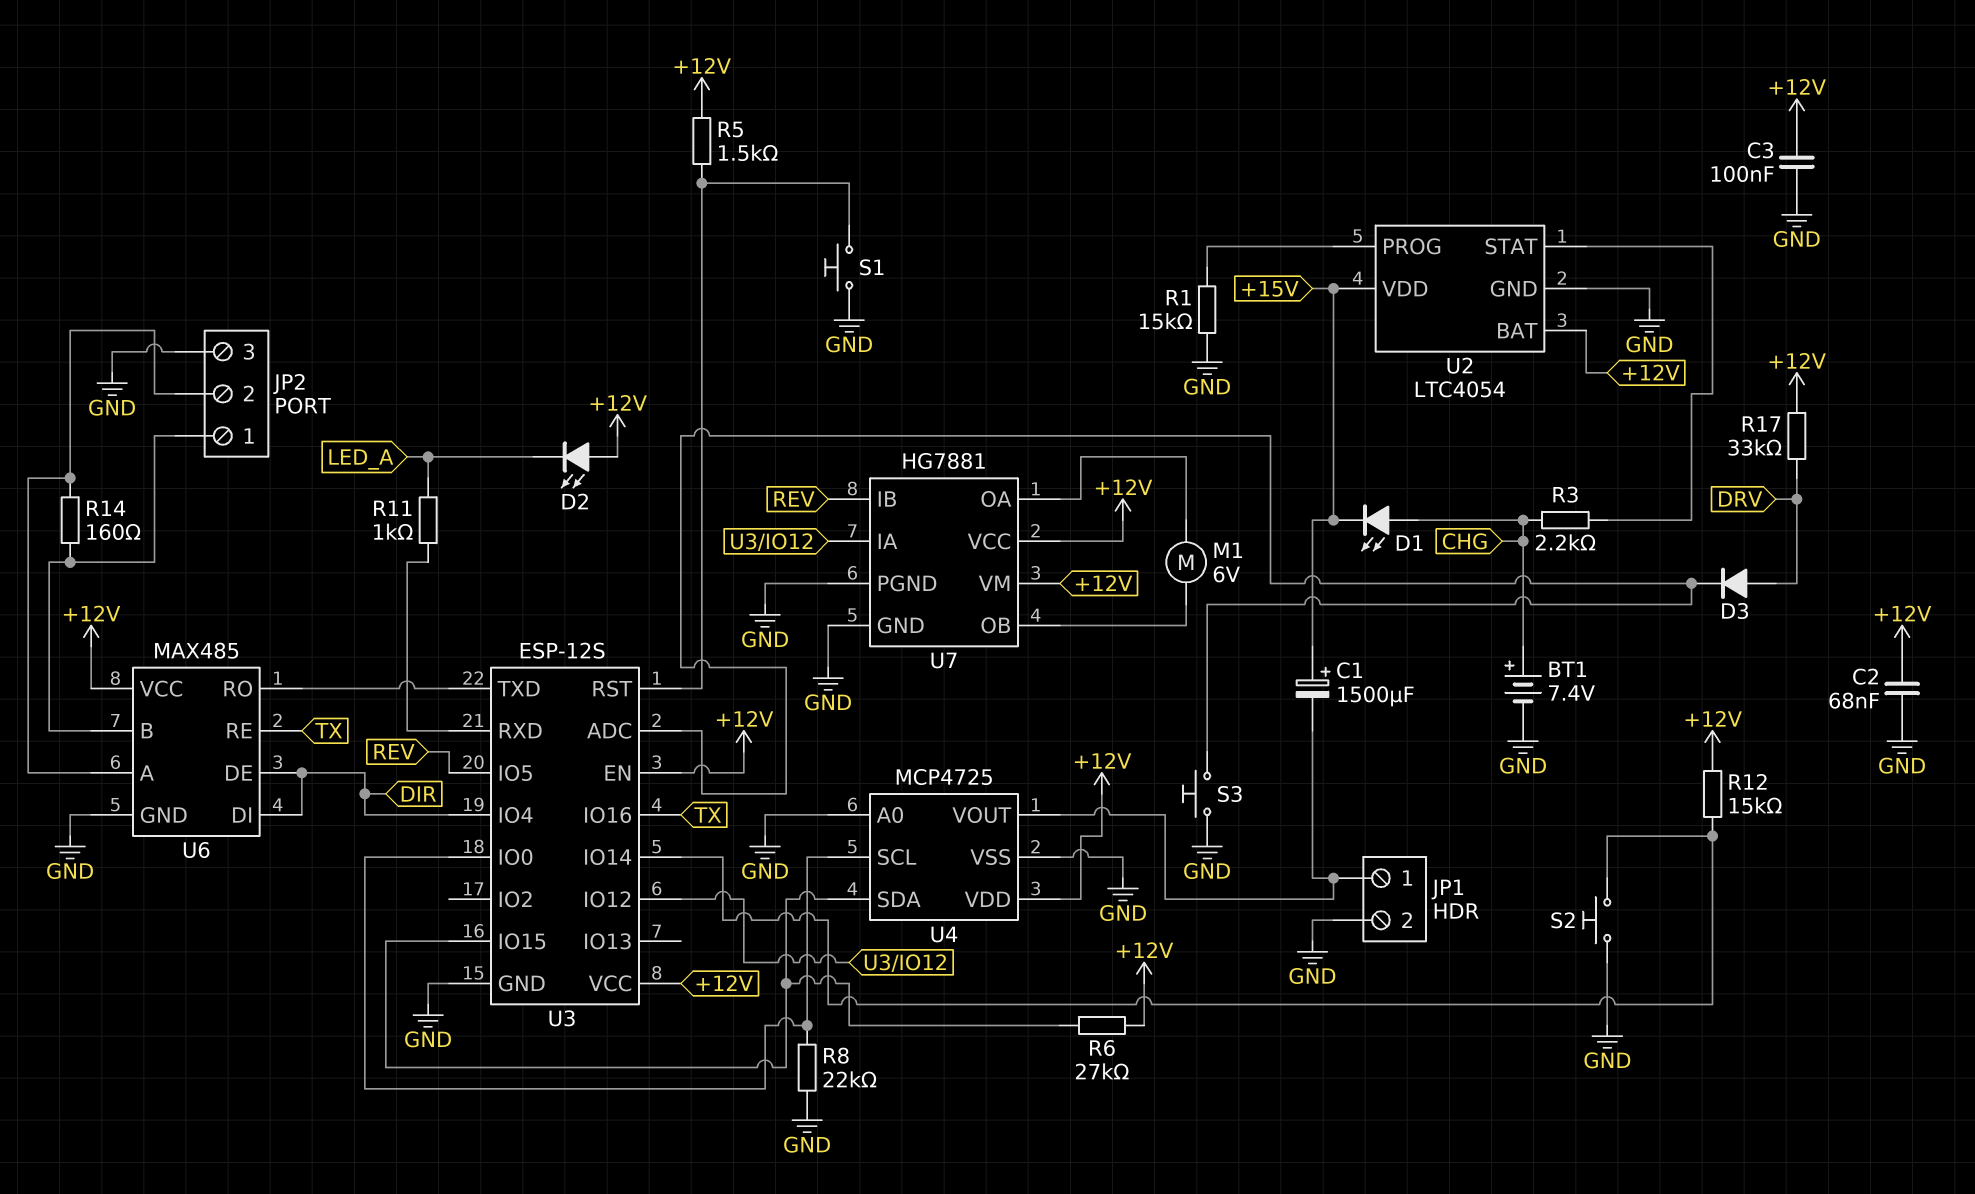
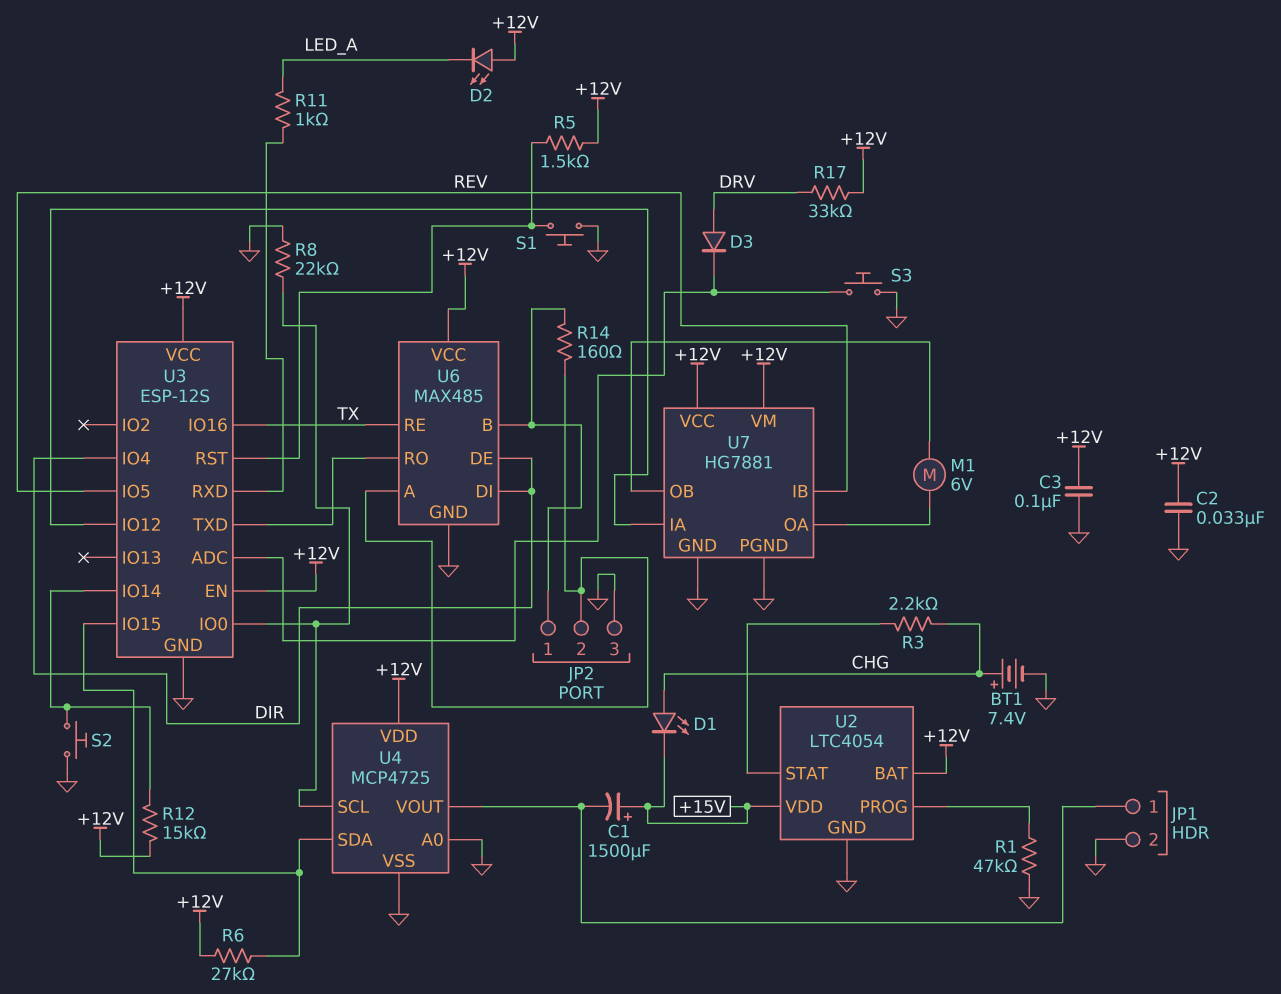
C2: 68nF (+12V, GND) -> 33nF (+12V, GND)
R1: 15k (GND, U2/PROG) -> 47k (GND, U2/PROG)

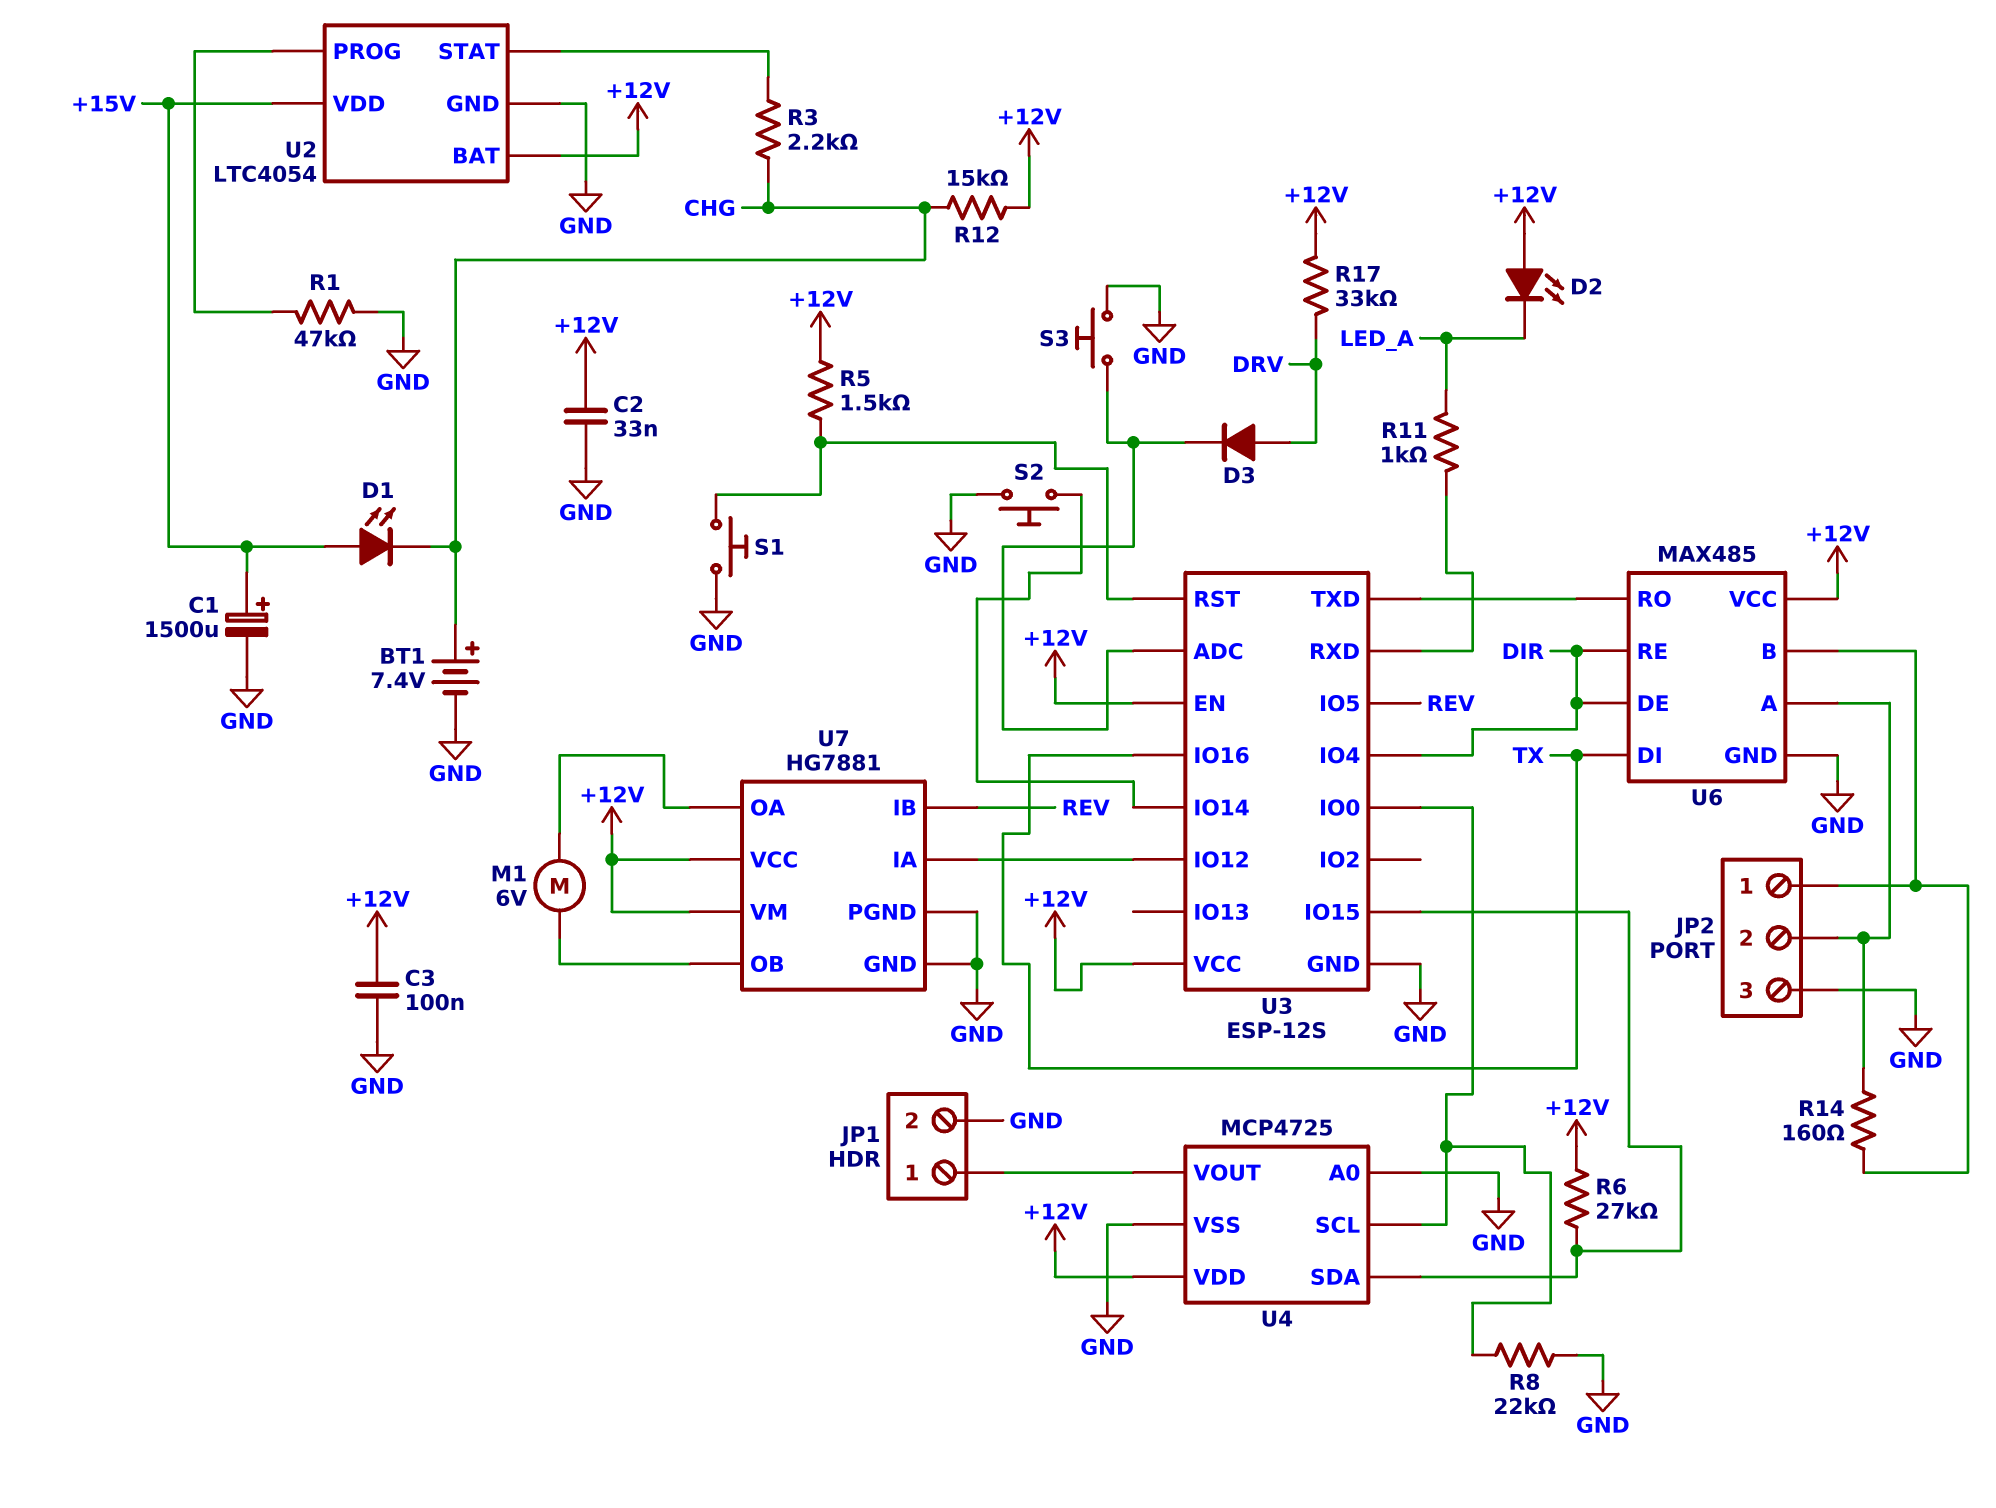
C1: 1500uF (plus +15V, minus JP1/1) -> 1500uF (plus +15V, minus GND)
D1: LED (A CHG, K +15V) -> LED (A +15V, K CHG)
R12: 15k (+12V, U3/IO14) -> 15k (+12V, CHG)
U6 pin DI: DIR -> TX
U6 pin RE: TX -> DIR

